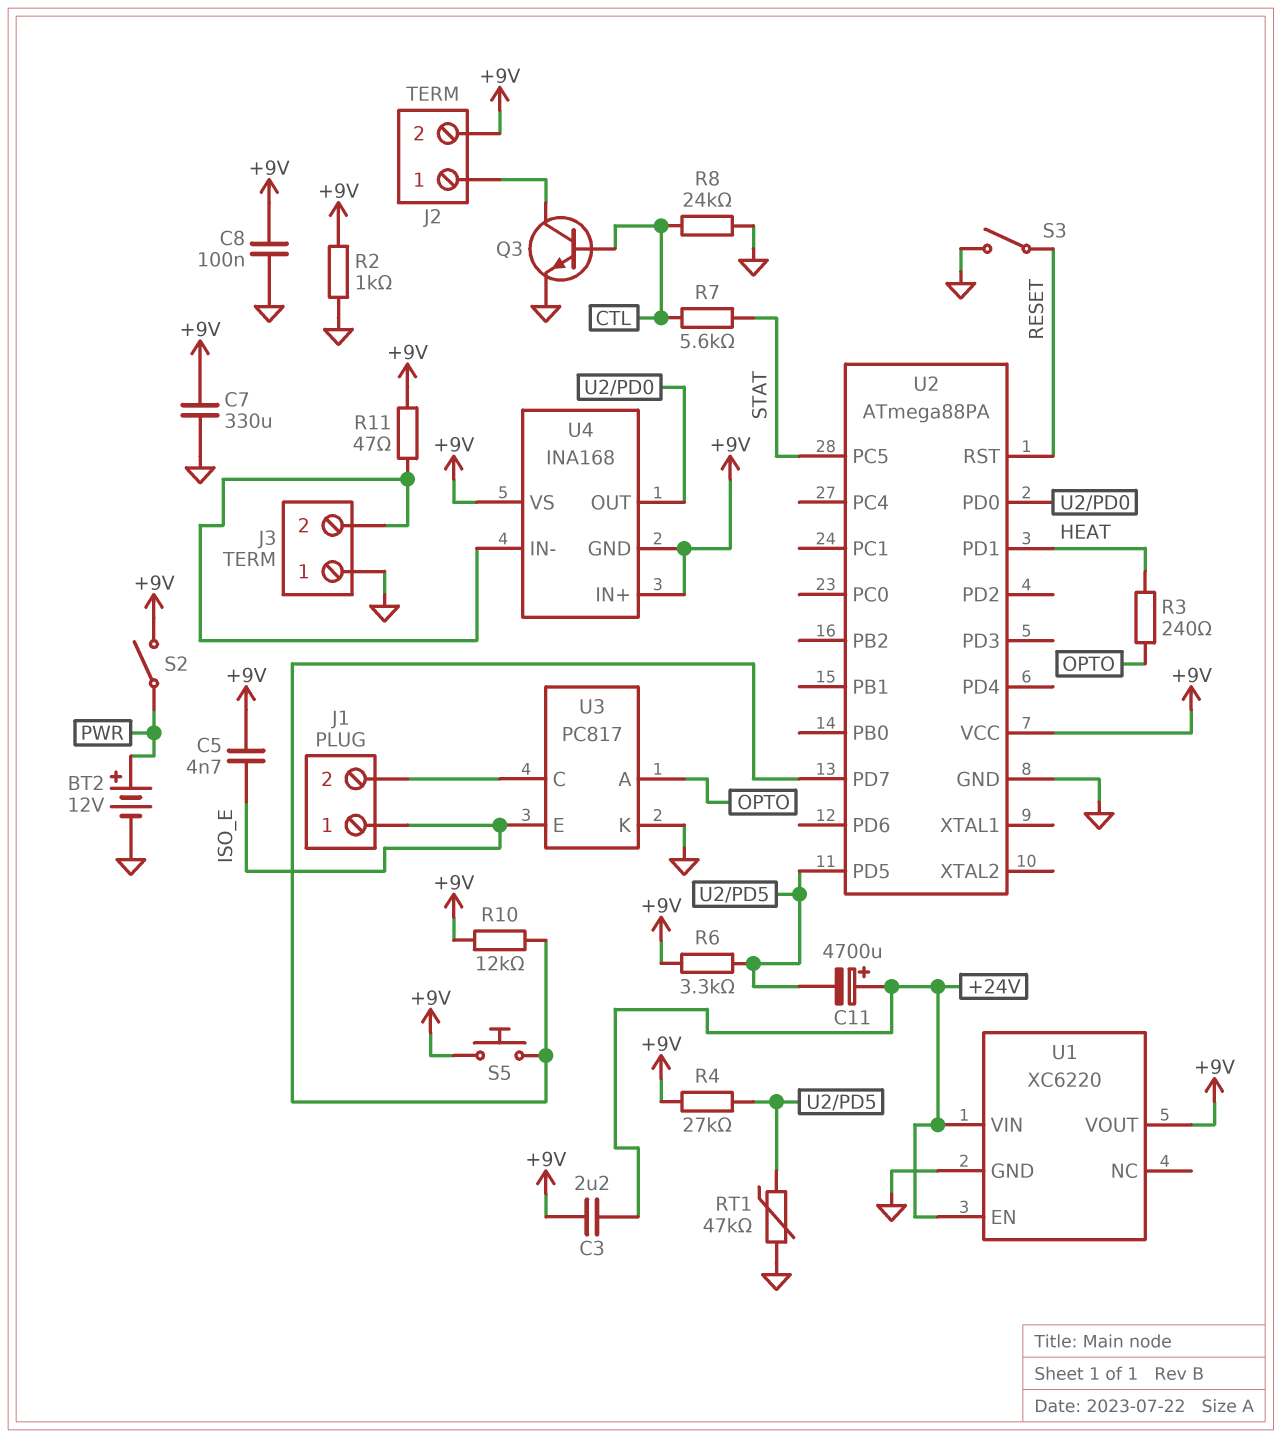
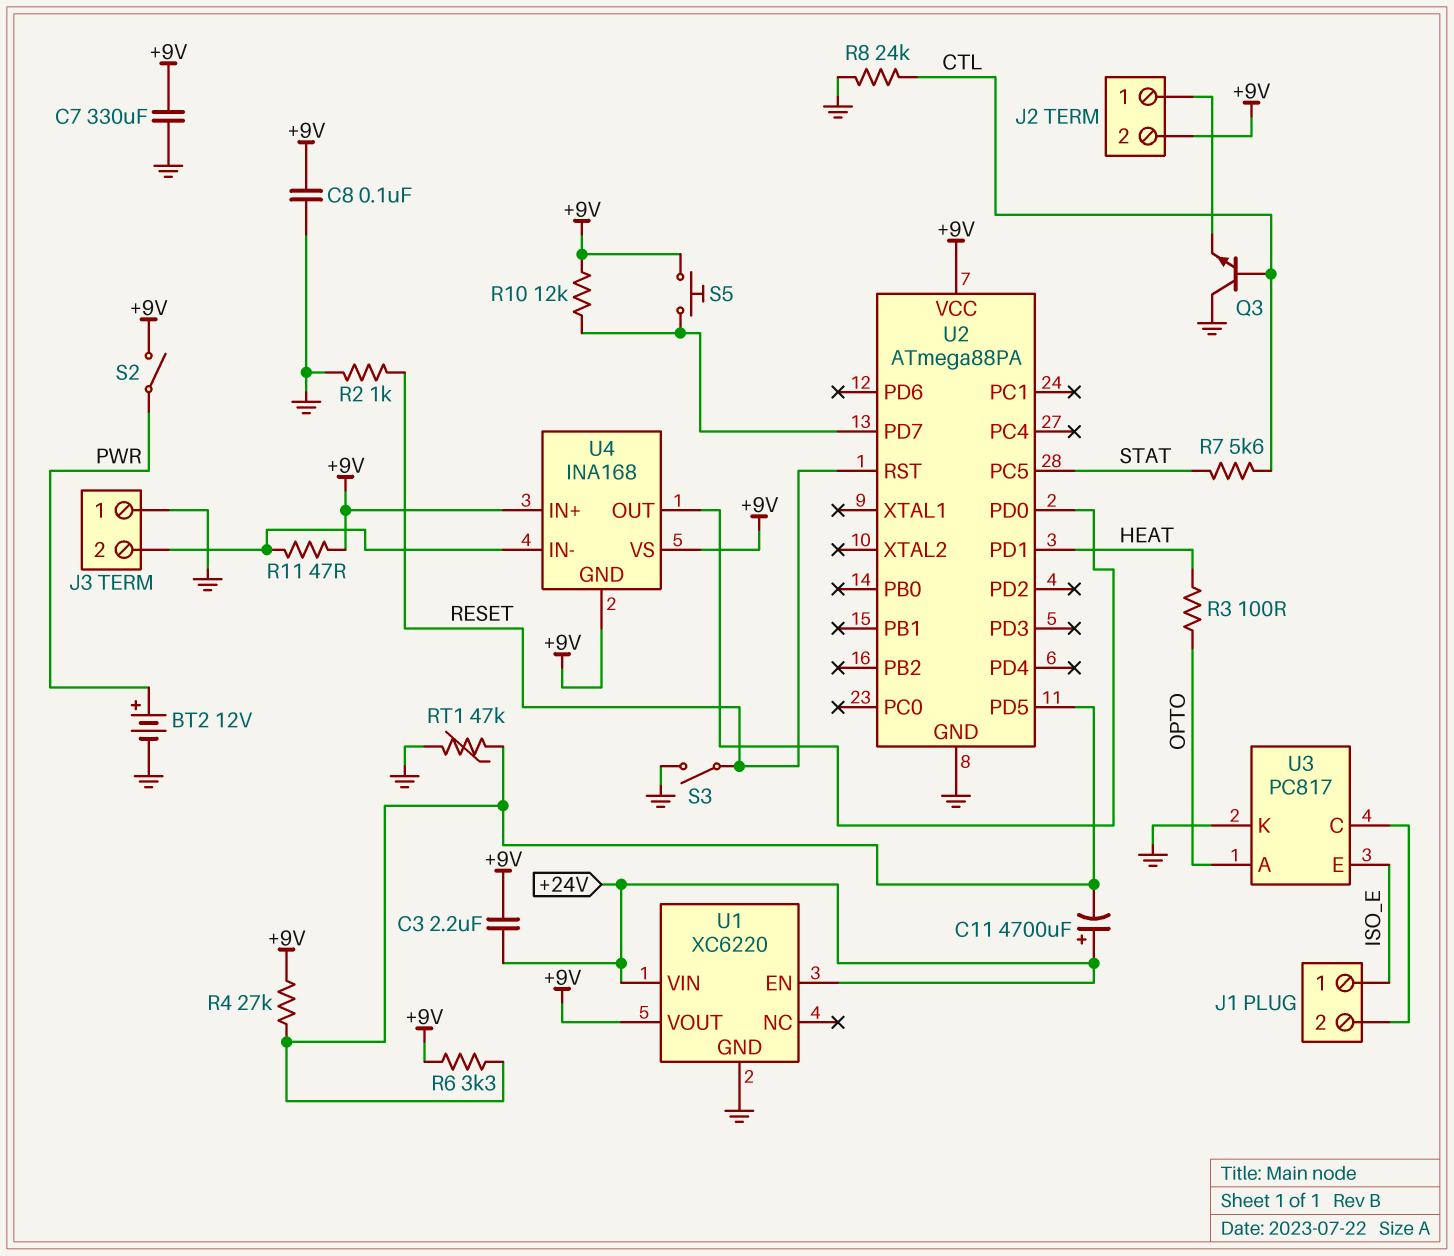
C5: 4.7nF (+9V, ISO_E) -> none
Q3: NPN (B CTL, C J2/1, E GND) -> NPN (B CTL, C GND, E J2/1)
R2: 1k (+9V, GND) -> 1k (GND, RESET)
R3: 240 (HEAT, OPTO) -> 100 (HEAT, OPTO)

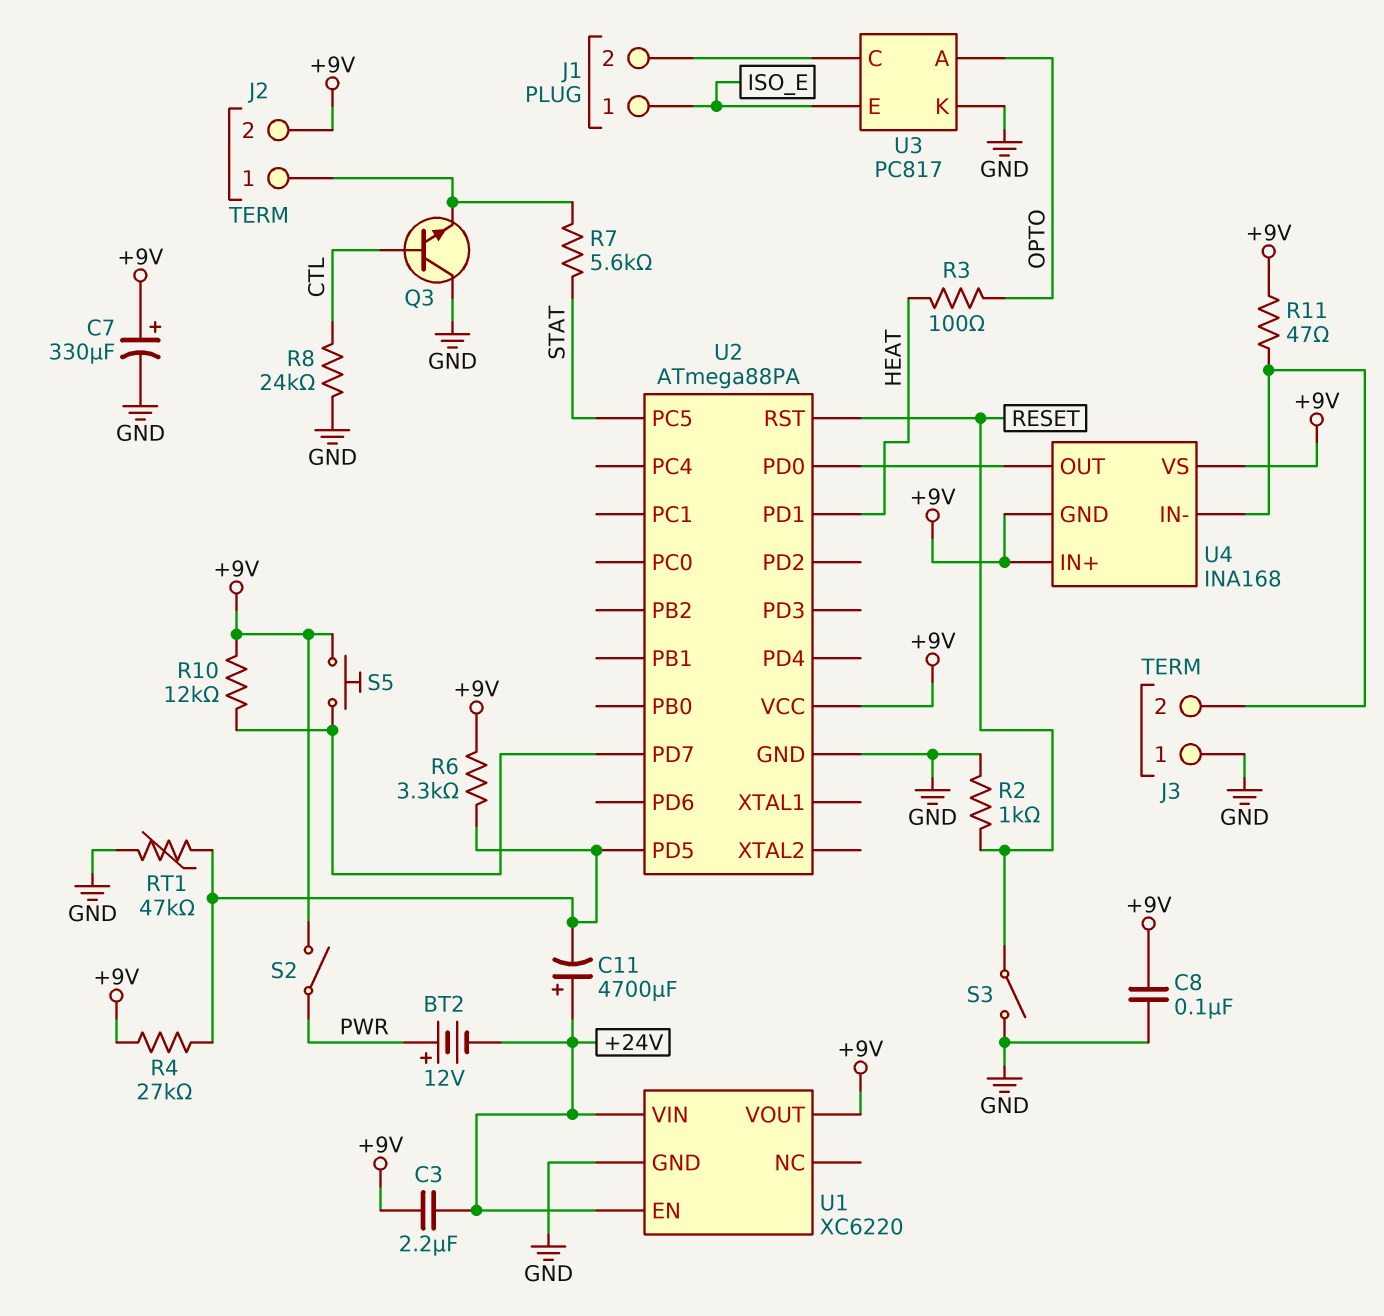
BT2: 12V (plus PWR, minus GND) -> 12V (plus PWR, minus +24V)
C7: 330uF (+9V, GND) -> 330uF (plus +9V, minus GND)
R7: 5.6k (CTL, STAT) -> 5.6k (J2/1, STAT)

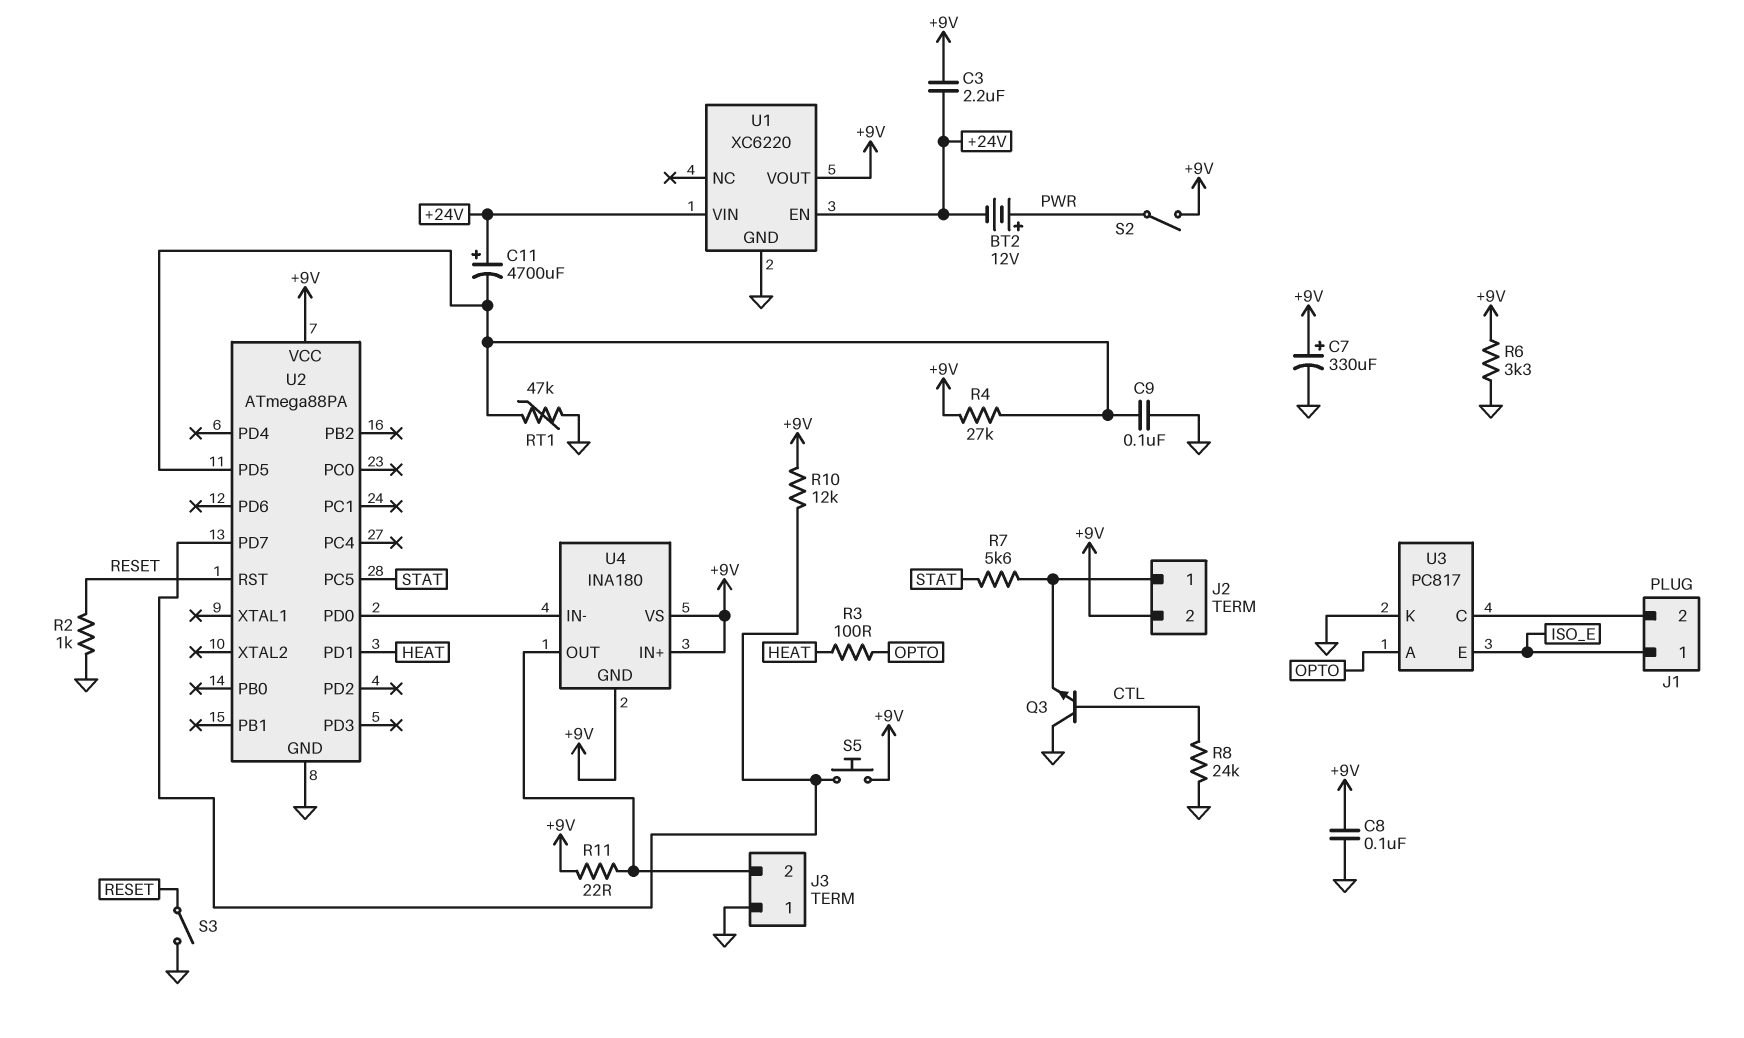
C9: none -> 100nF (GND, U2/PD5)
R6: 3.3k (+9V, U2/PD5) -> 3.3k (+9V, GND)
R11: 47 (+9V, J3/2) -> 22 (+9V, J3/2)
U4: INA168 -> INA180
U4 pin IN-: J3/2 -> U2/PD0
U4 pin OUT: U2/PD0 -> J3/2

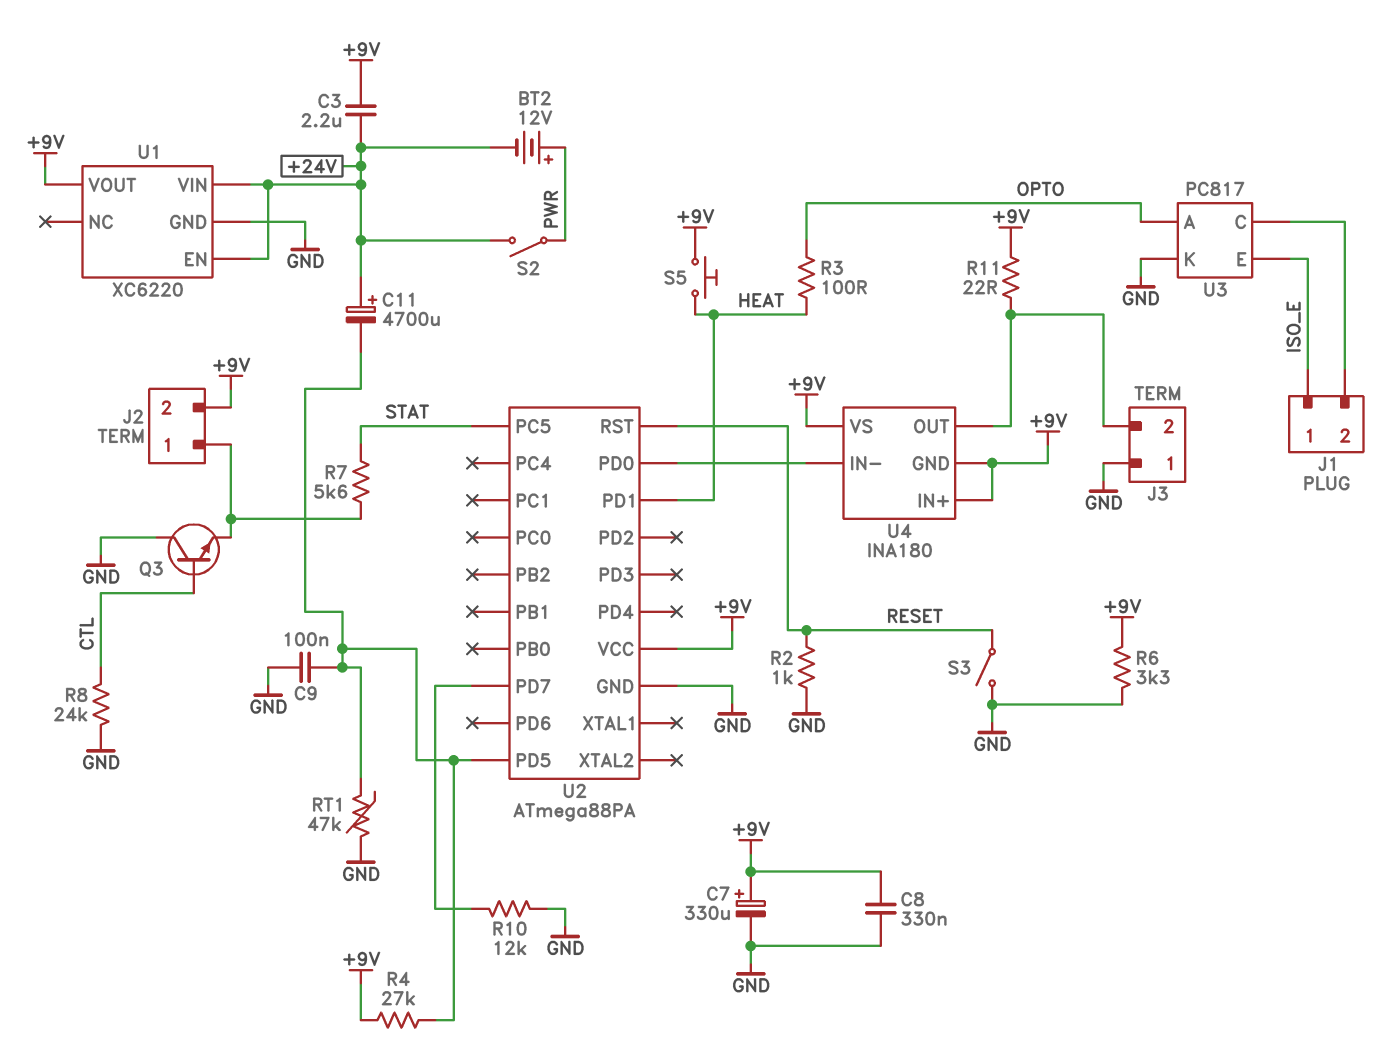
C8: 100nF (+9V, GND) -> 330nF (+9V, GND)
R10: 12k (+9V, U2/PD7) -> 12k (GND, U2/PD7)
S2: switch (+9V, PWR) -> switch (+24V, PWR)
S5: button (+9V, U2/PD7) -> button (+9V, HEAT)

